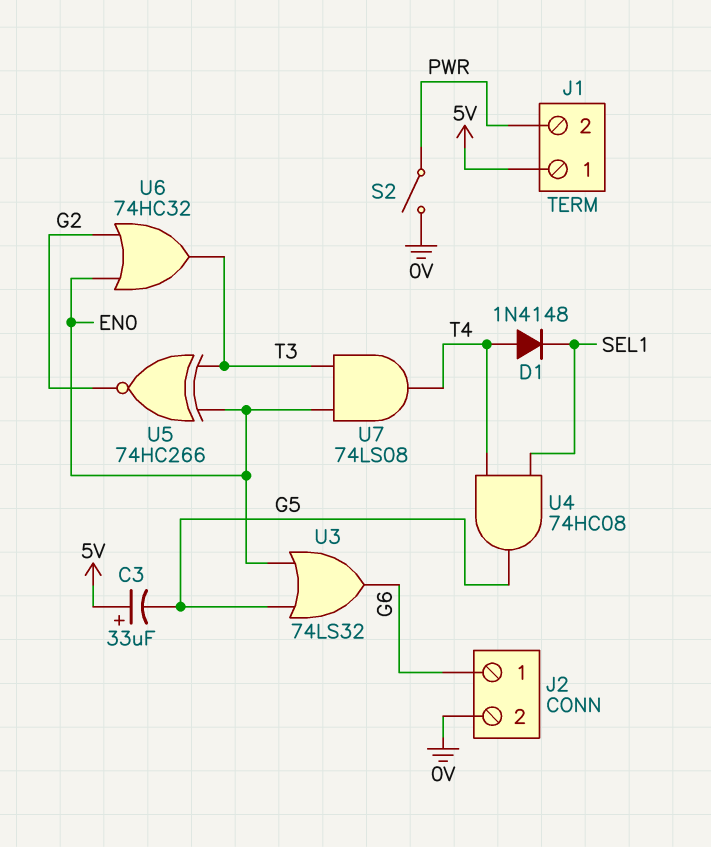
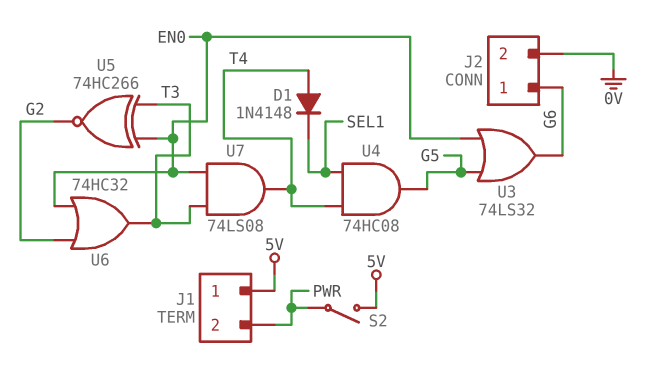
C3: 33uF (plus 5V, minus G5) -> none
S2: switch (0V, PWR) -> switch (5V, PWR)

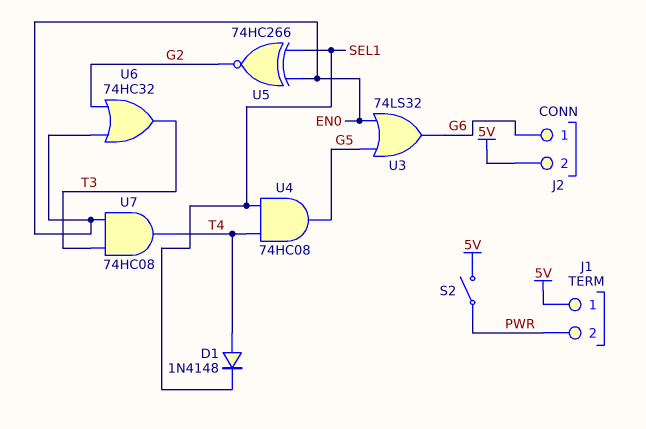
J2 pin 2: 0V -> 5V
U5: XNOR 74HC266 (in EN0, in T3, out G2) -> XNOR 74HC266 (in EN0, in SEL1, out G2)
U7: AND 74LS08 (in EN0, in T3, out T4) -> AND 74HC08 (in EN0, in T3, out T4)

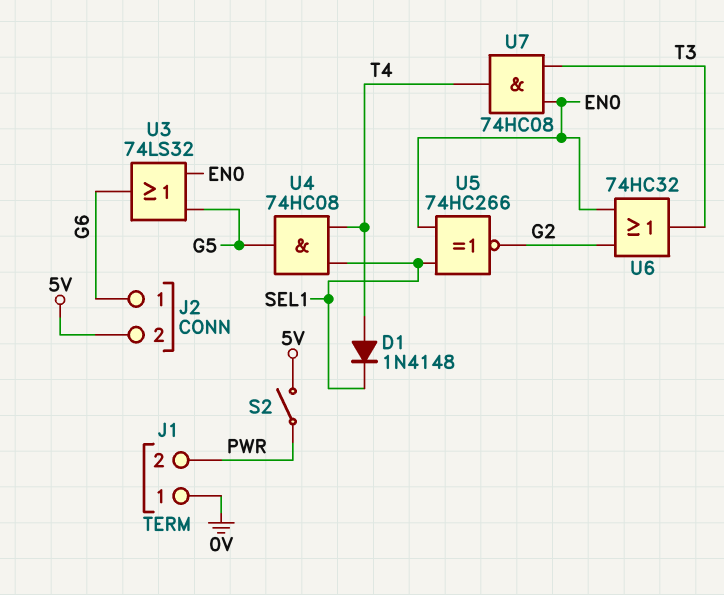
J1 pin 1: 5V -> 0V

